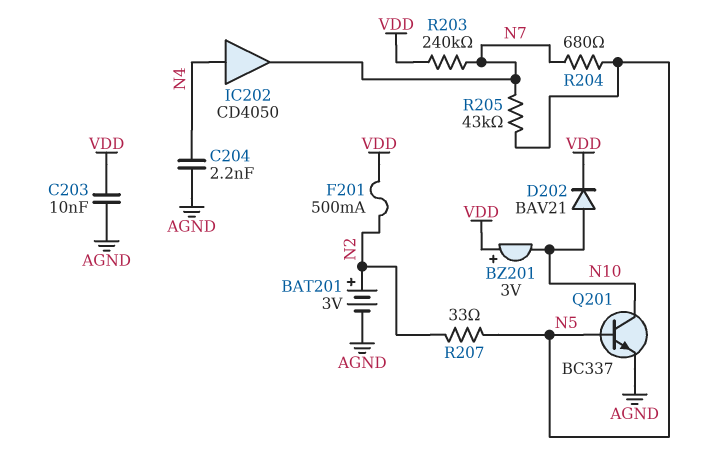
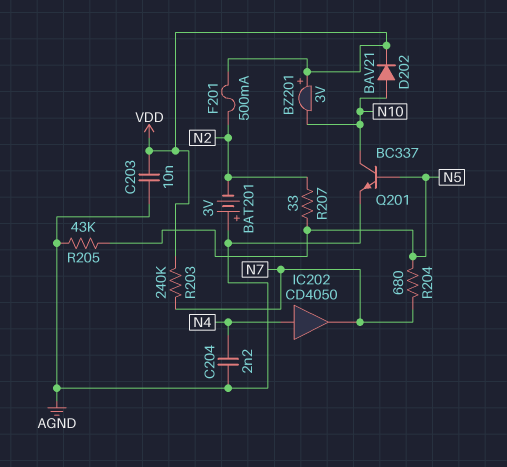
BAT201: 3V (plus N2, minus AGND) -> 3V (plus AGND, minus N2)
R205: 43k (N5, N7) -> 43k (AGND, N5)

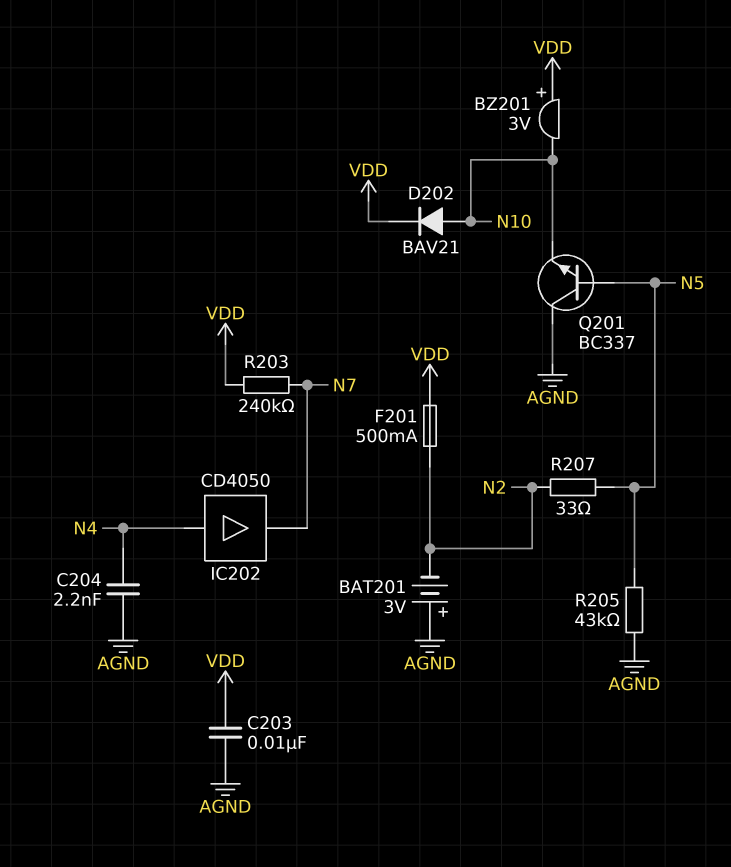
Q201: NPN BC337 (B N5, C N10, E AGND) -> NPN BC337 (B N5, C AGND, E N10)
R204: 680 (N5, N7) -> none

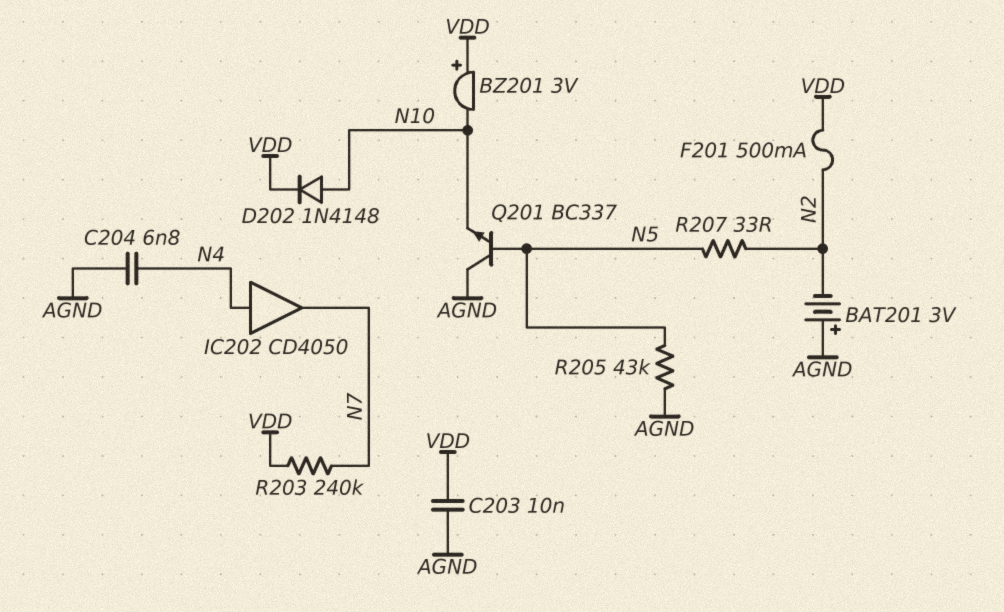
C204: 2.2nF (AGND, N4) -> 6.8nF (AGND, N4)
D202: diode BAV21 (A N10, K VDD) -> diode 1N4148 (A N10, K VDD)

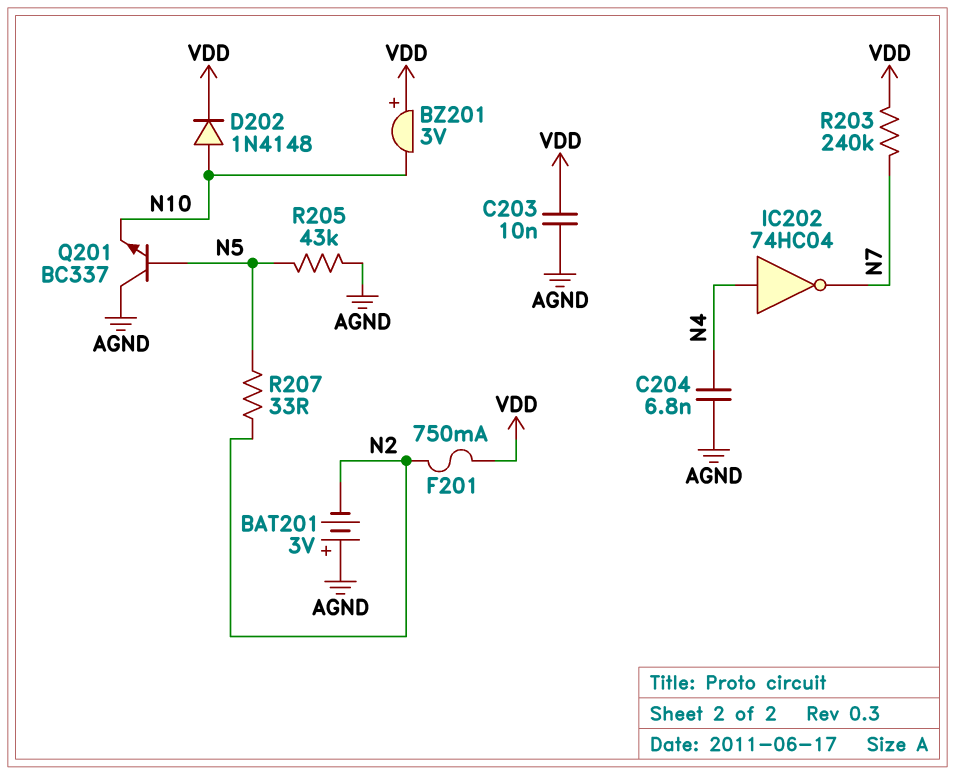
F201: 500mA (N2, VDD) -> 750mA (N2, VDD)
IC202: buffer CD4050 (in N4, out N7) -> NOT 74HC04 (in N4, out N7)

